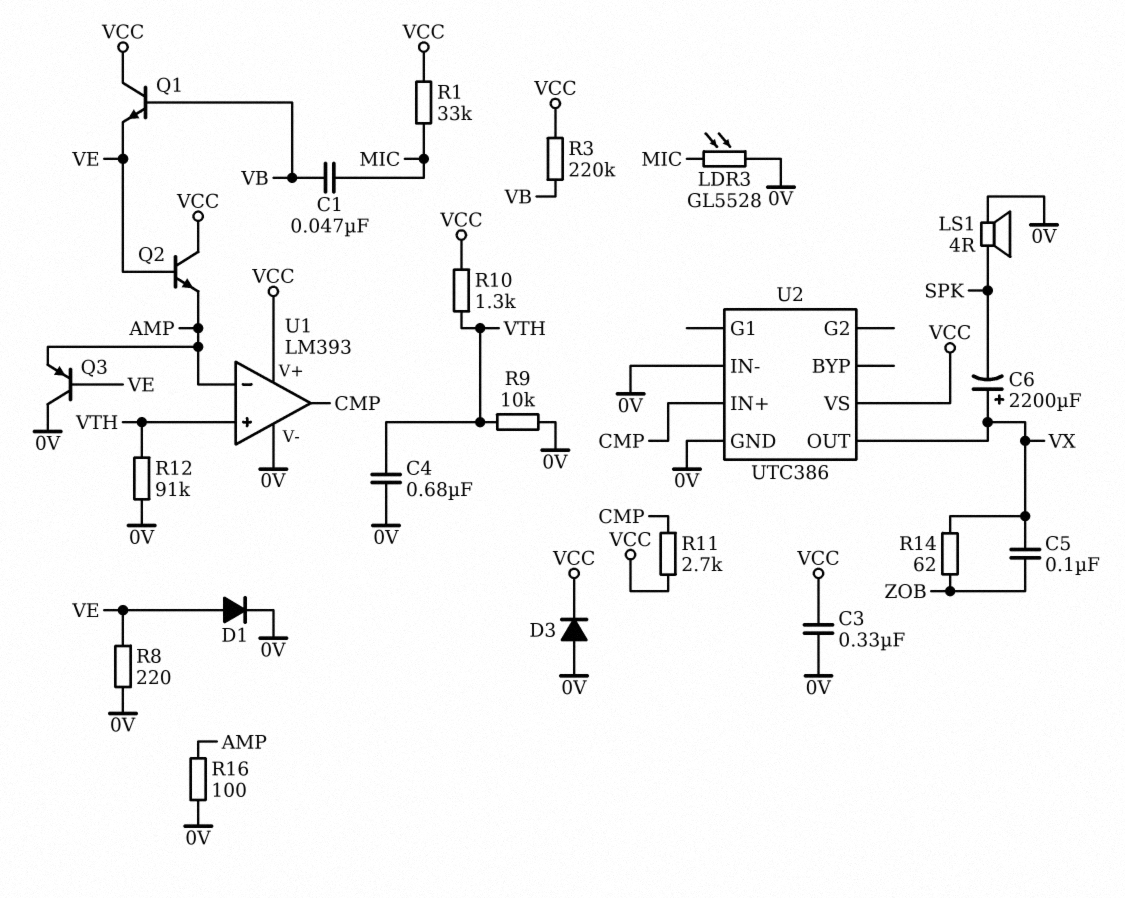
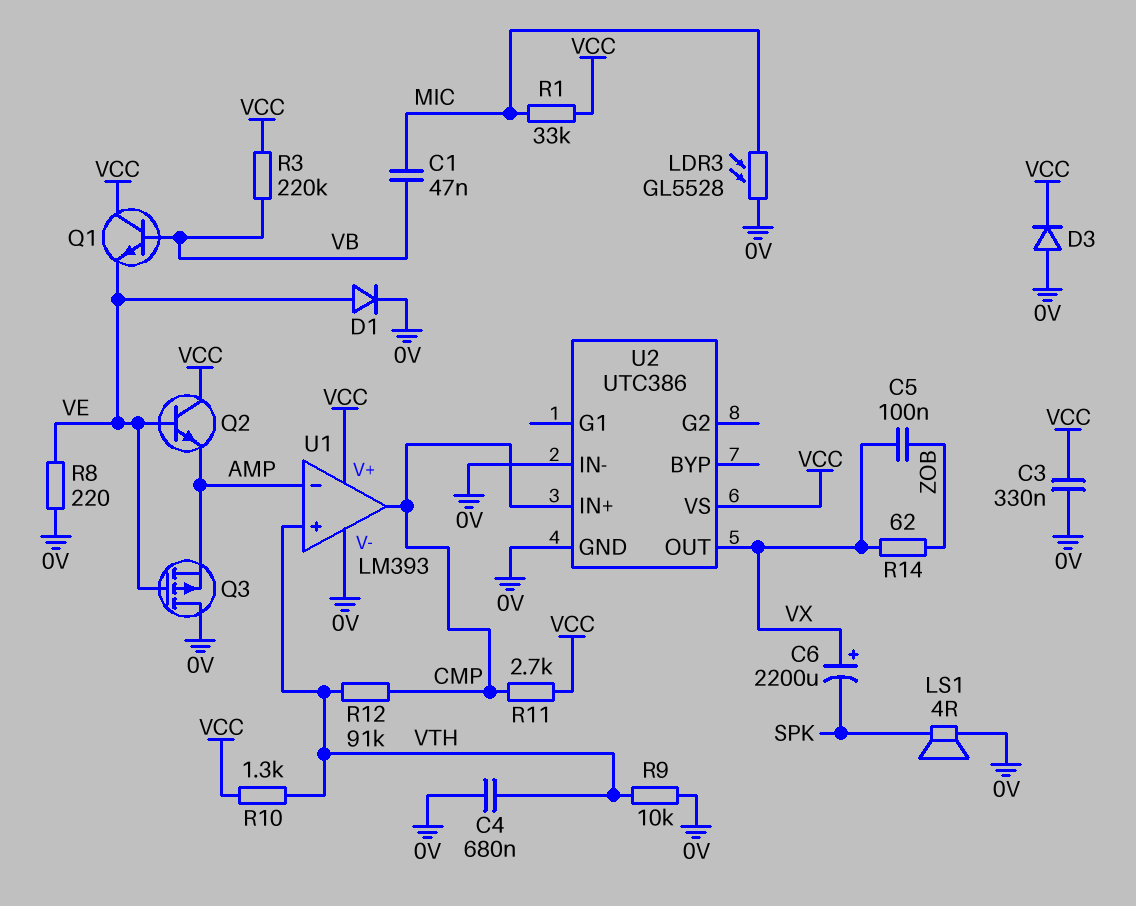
Q3: PNP (B VE, C 0V, E AMP) -> PMOS (G VE, D 0V, S AMP)
R12: 91k (0V, VTH) -> 91k (CMP, VTH)
R16: 100 (0V, AMP) -> none

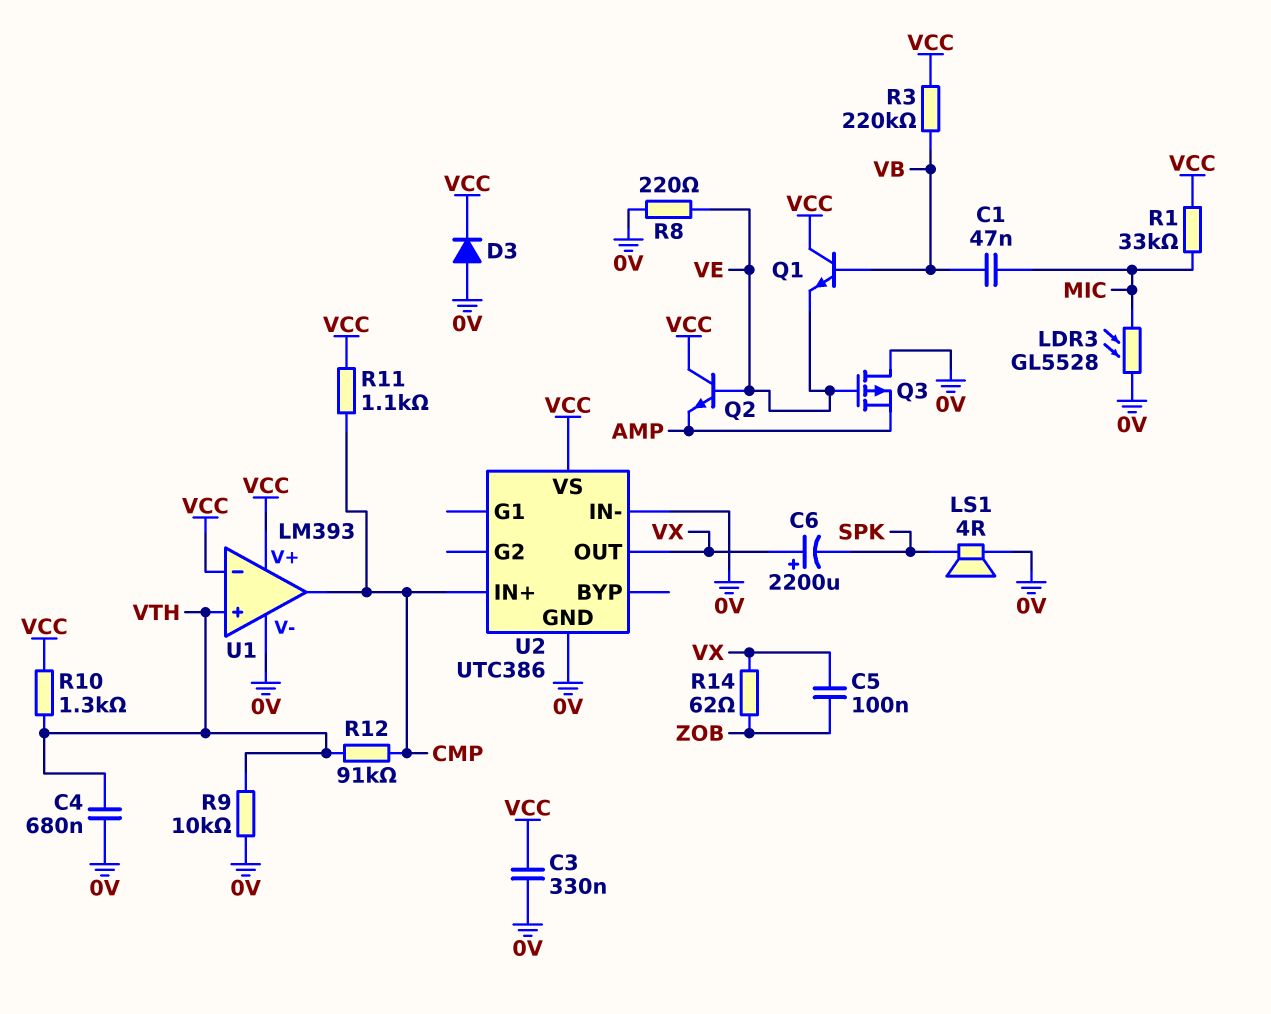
D1: diode (A VE, K 0V) -> none
R11: 2.7k (CMP, VCC) -> 1.1k (CMP, VCC)
U1 pin in-: AMP -> VCC

